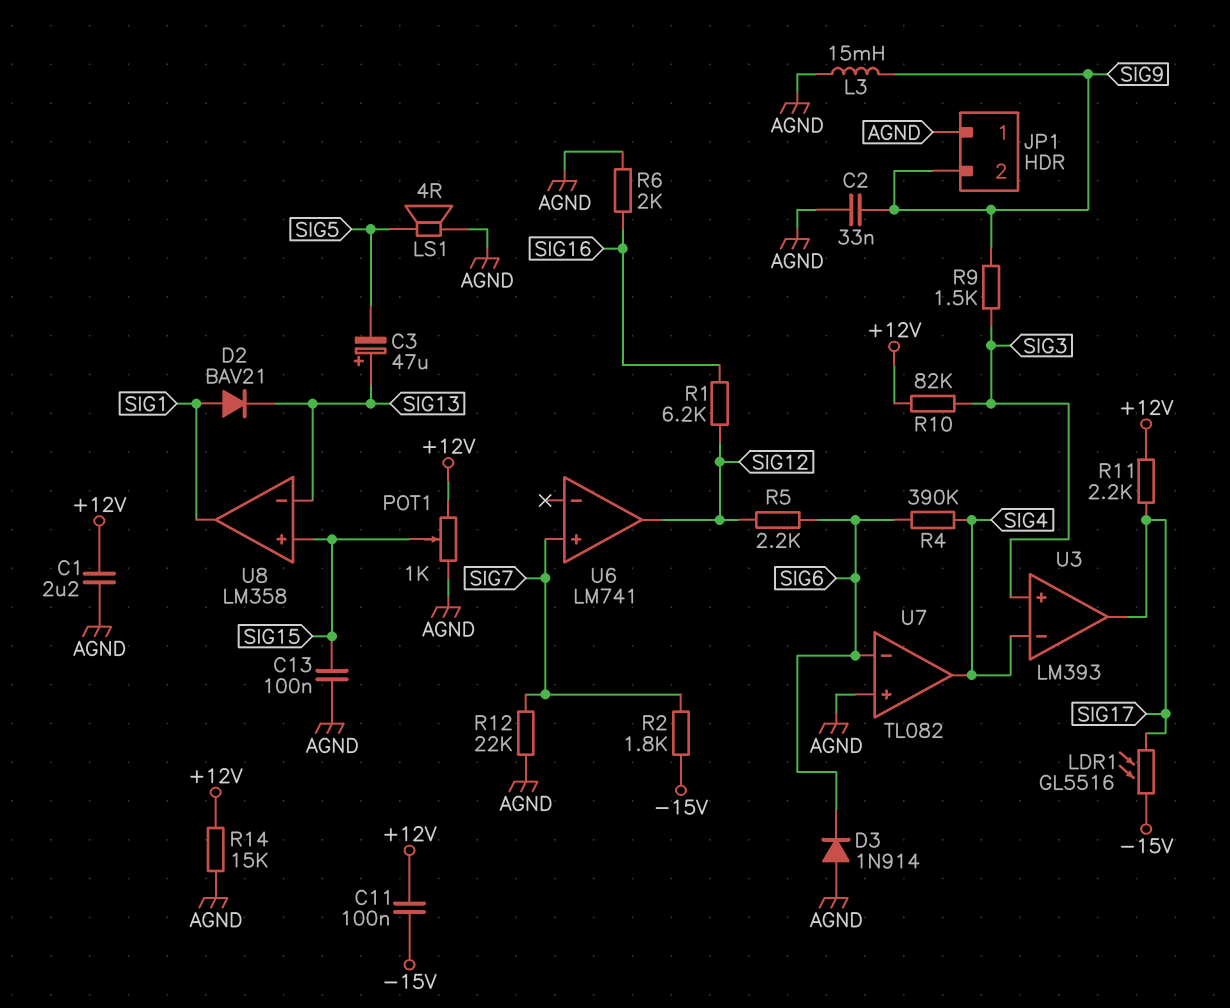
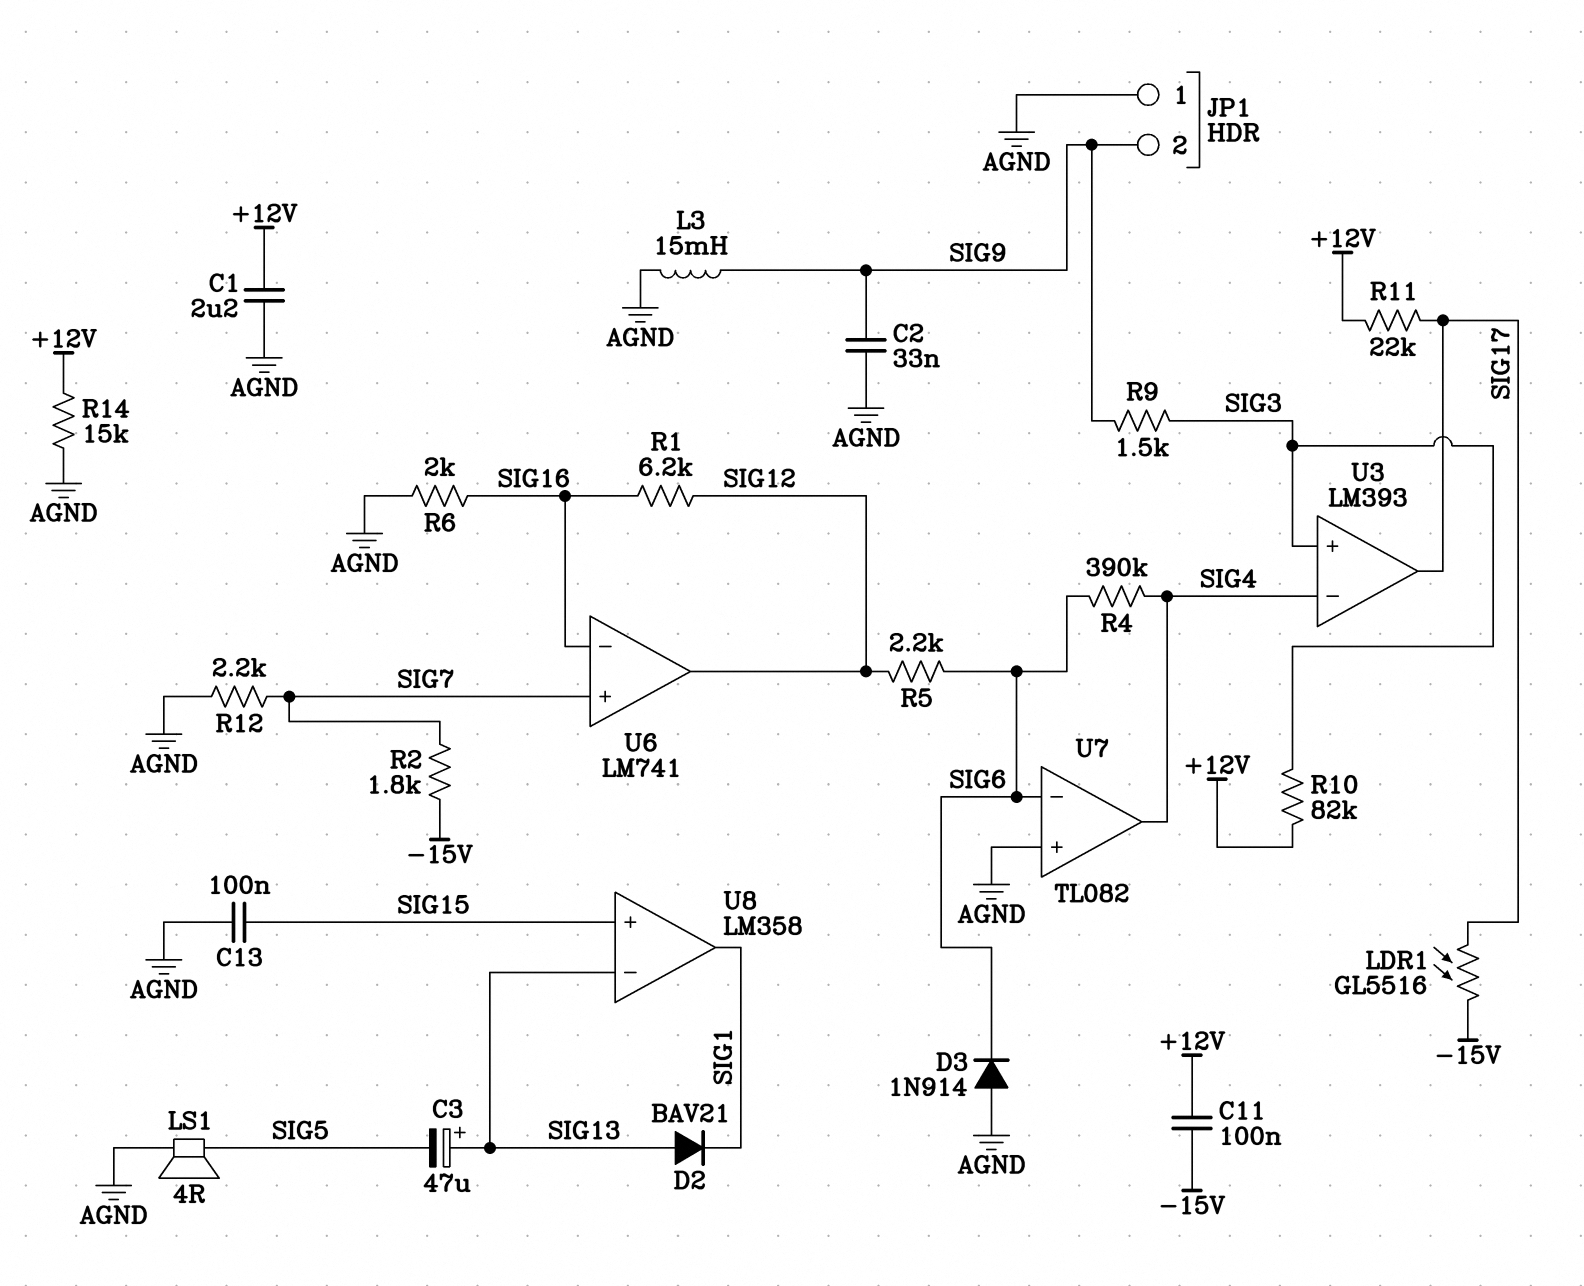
D2: diode BAV21 (A SIG1, K SIG13) -> diode BAV21 (A SIG13, K SIG1)
POT1: 1k (+12V, AGND, wiper SIG15) -> none
R11: 2.2k (+12V, SIG17) -> 22k (+12V, SIG17)
R12: 22k (AGND, SIG7) -> 2.2k (AGND, SIG7)
U6 pin in-: none -> SIG16

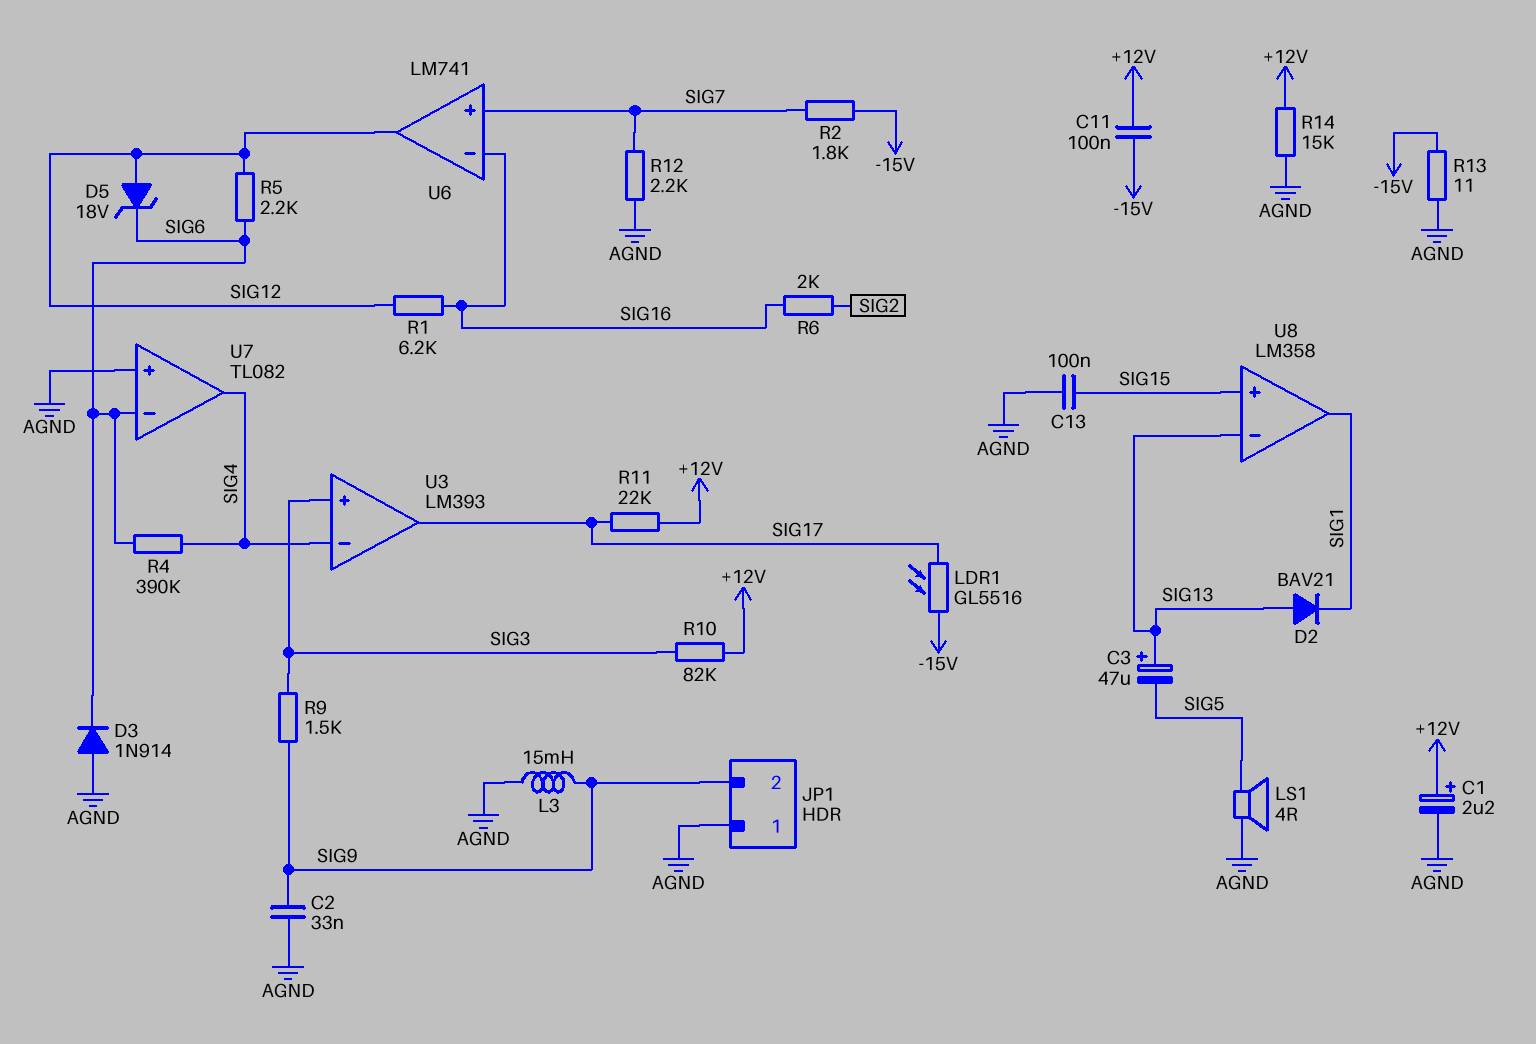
C1: 2.2uF (+12V, AGND) -> 2.2uF (plus +12V, minus AGND)
D5: none -> zener 18V (A SIG12, K SIG6)
R6: 2k (AGND, SIG16) -> 2k (SIG2, SIG16)
R13: none -> 11 (-15V, AGND)

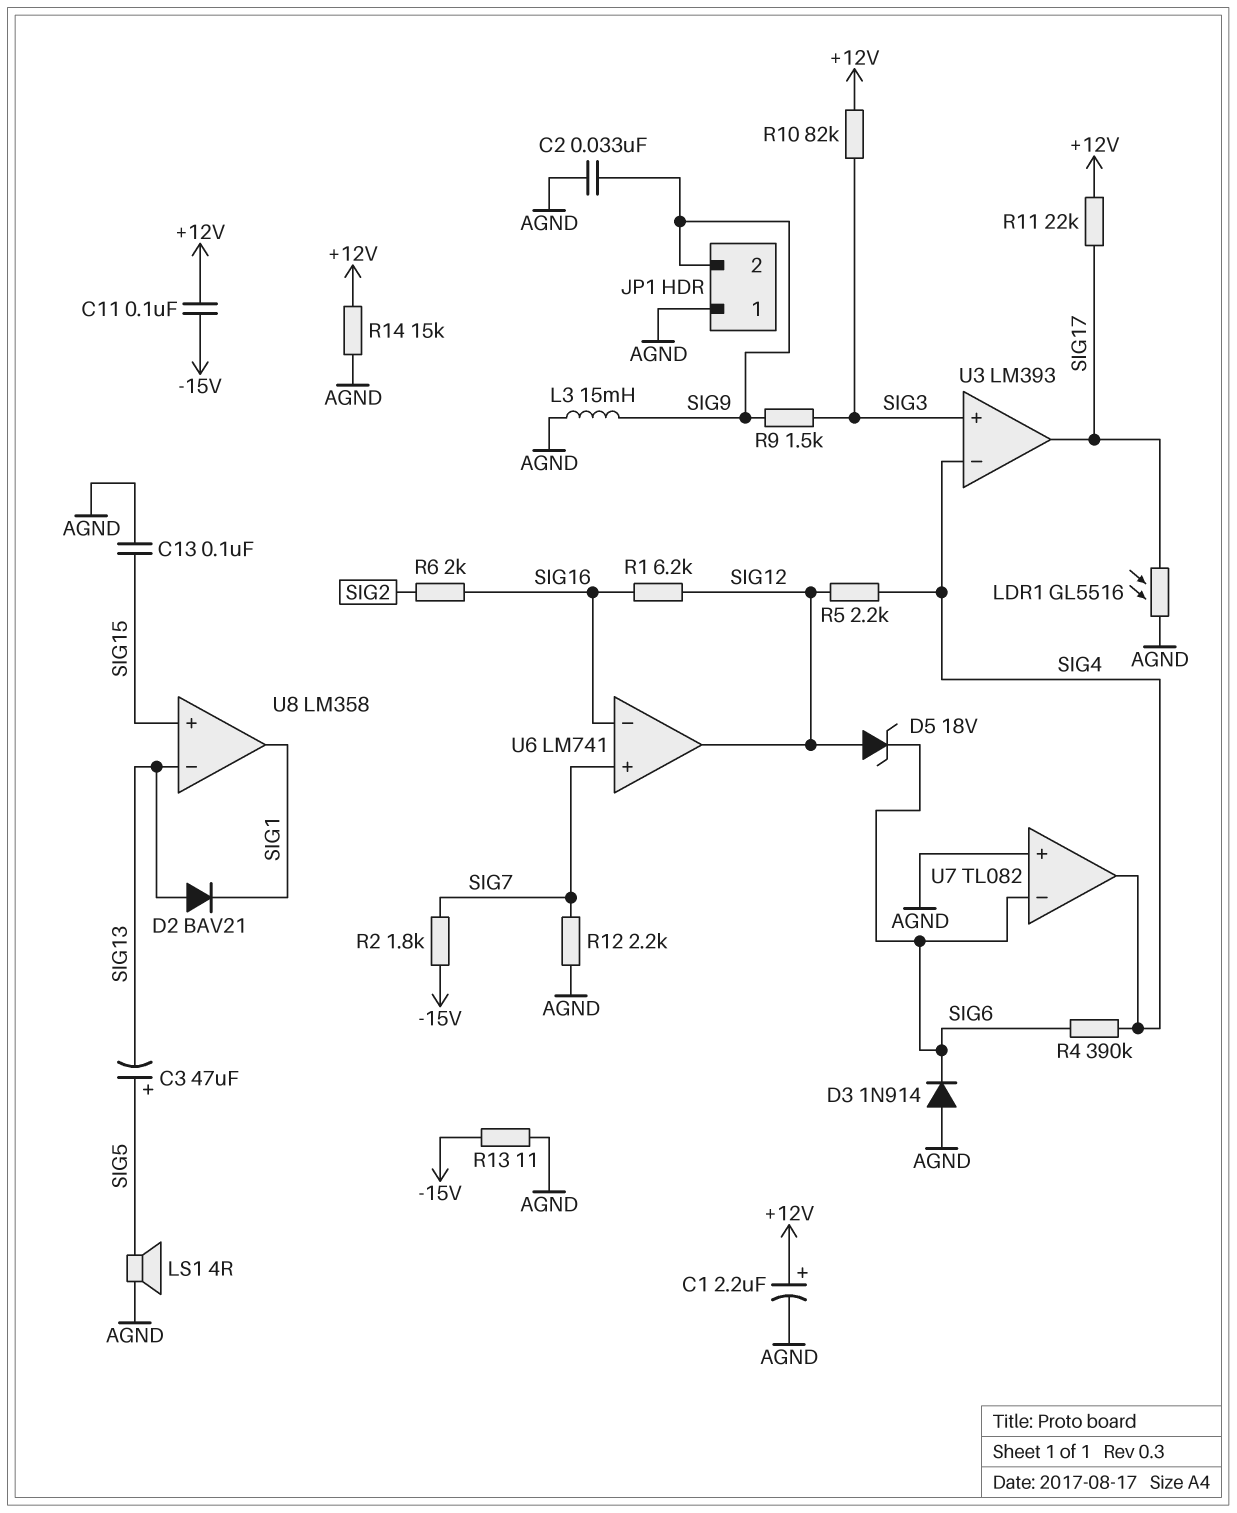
C3: 47uF (plus SIG13, minus SIG5) -> 47uF (plus SIG5, minus SIG13)
LDR1: GL5516 (-15V, SIG17) -> GL5516 (AGND, SIG17)
R5: 2.2k (SIG6, SIG12) -> 2.2k (SIG4, SIG12)

